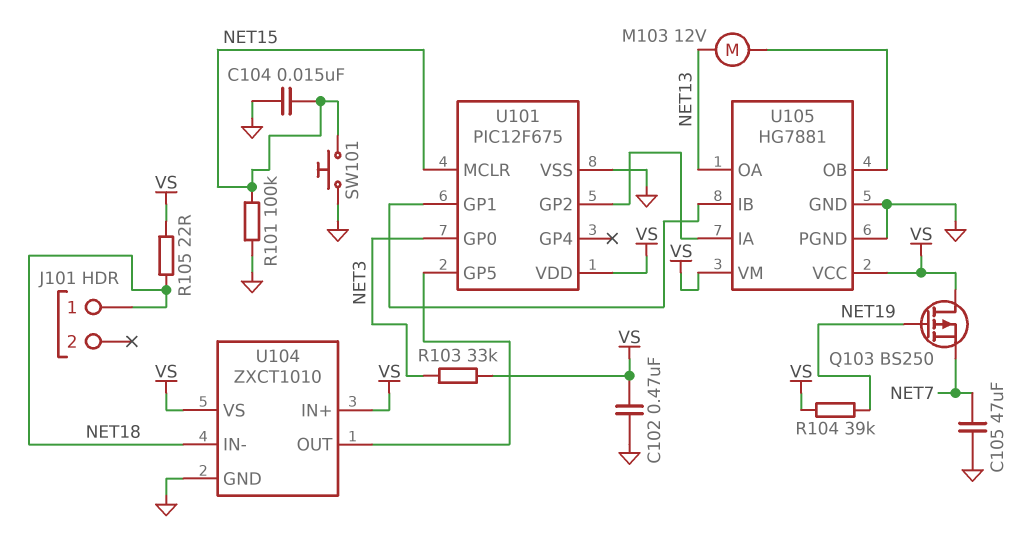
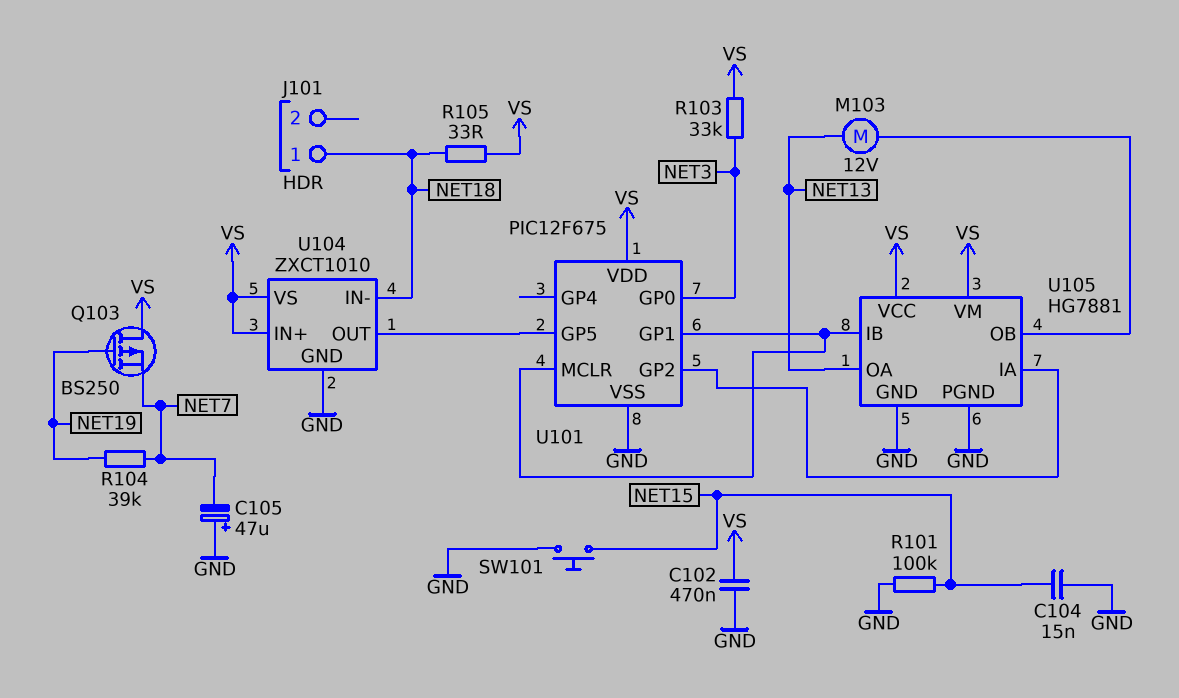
C105: 47uF (GND, NET7) -> 47uF (plus GND, minus NET7)
R104: 39k (NET19, VS) -> 39k (NET7, NET19)
R105: 22 (NET18, VS) -> 33 (NET18, VS)
U101 pin MCLR: NET15 -> U101/GP1

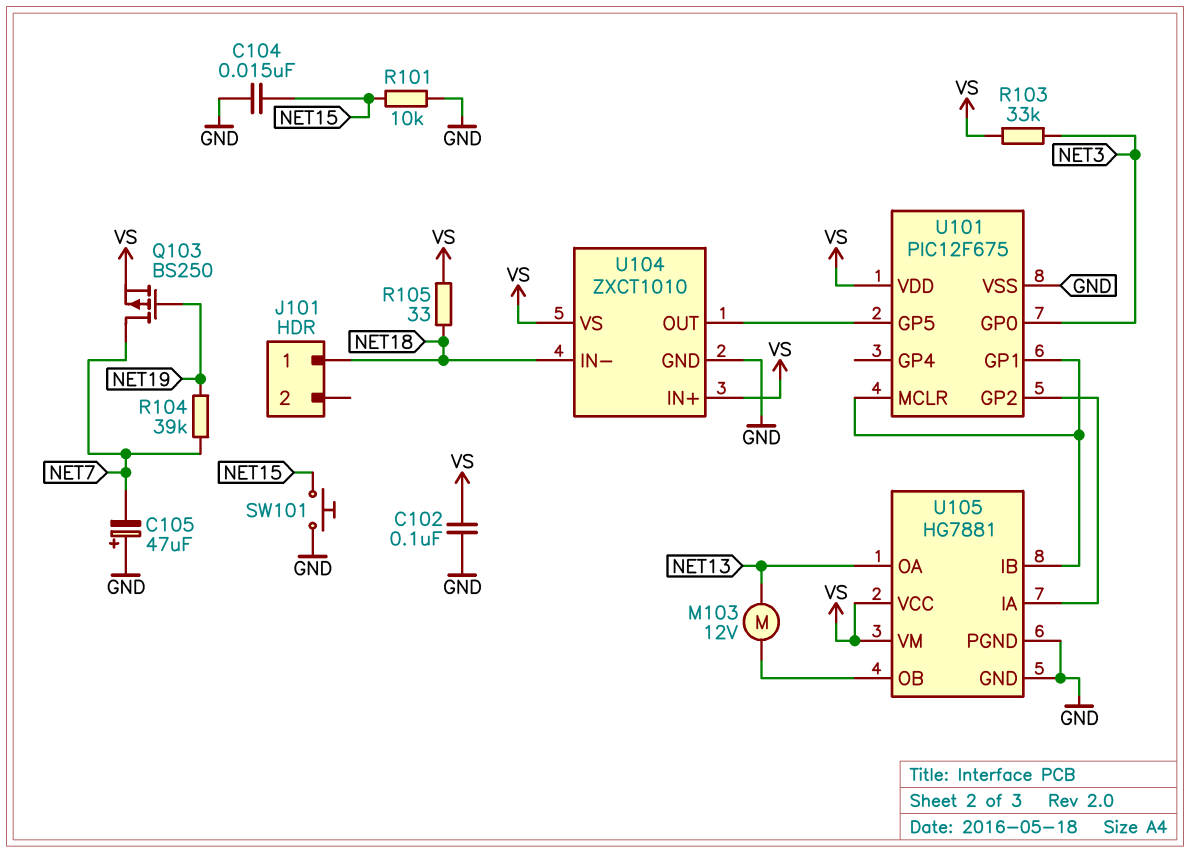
C102: 470nF (GND, VS) -> 100nF (GND, VS)
Q103: PMOS BS250 (G NET19, D VS, S NET7) -> PMOS BS250 (G NET19, D NET7, S VS)
R101: 100k (GND, NET15) -> 10k (GND, NET15)

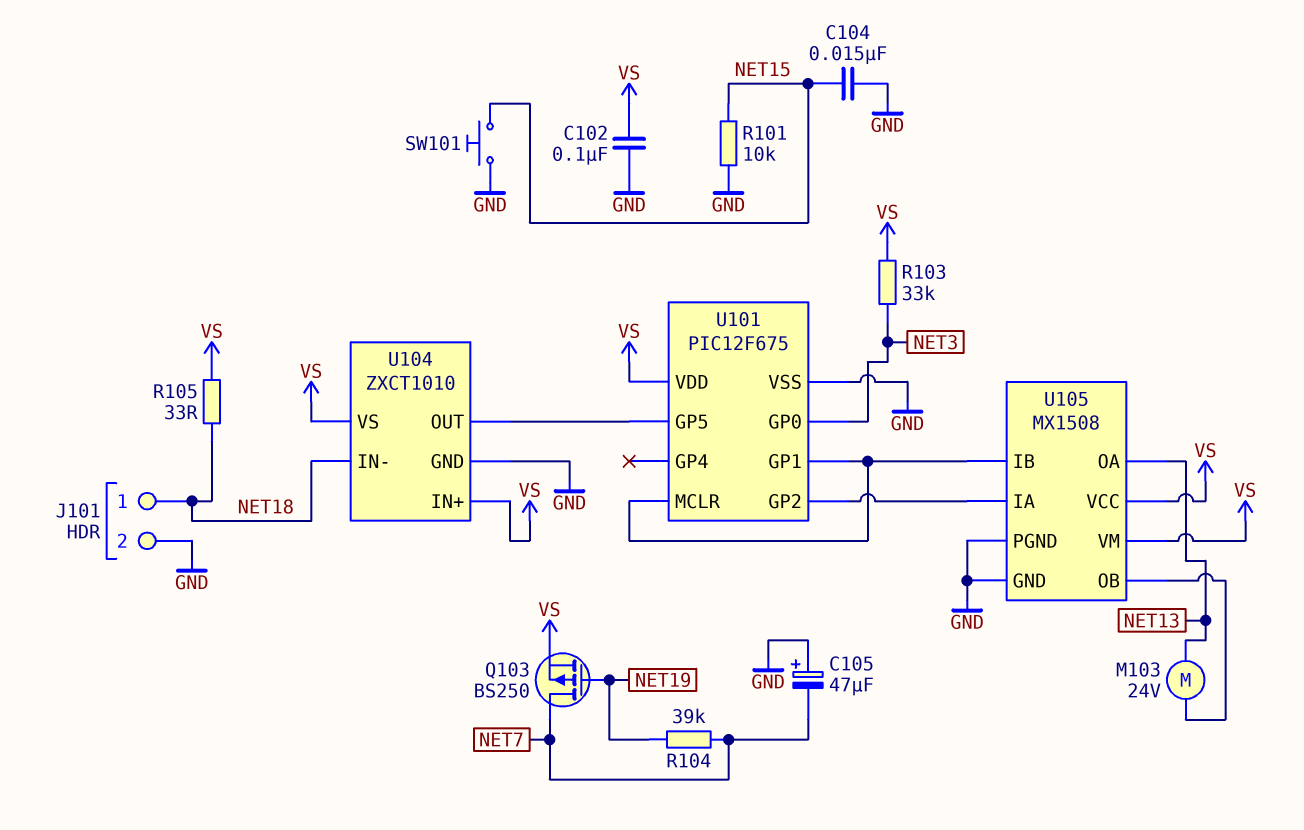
J101 pin 2: none -> GND
M103: motor 12V (NET13, U105/OB) -> motor 24V (NET13, U105/OB)
U105: HG7881 -> MX1508

